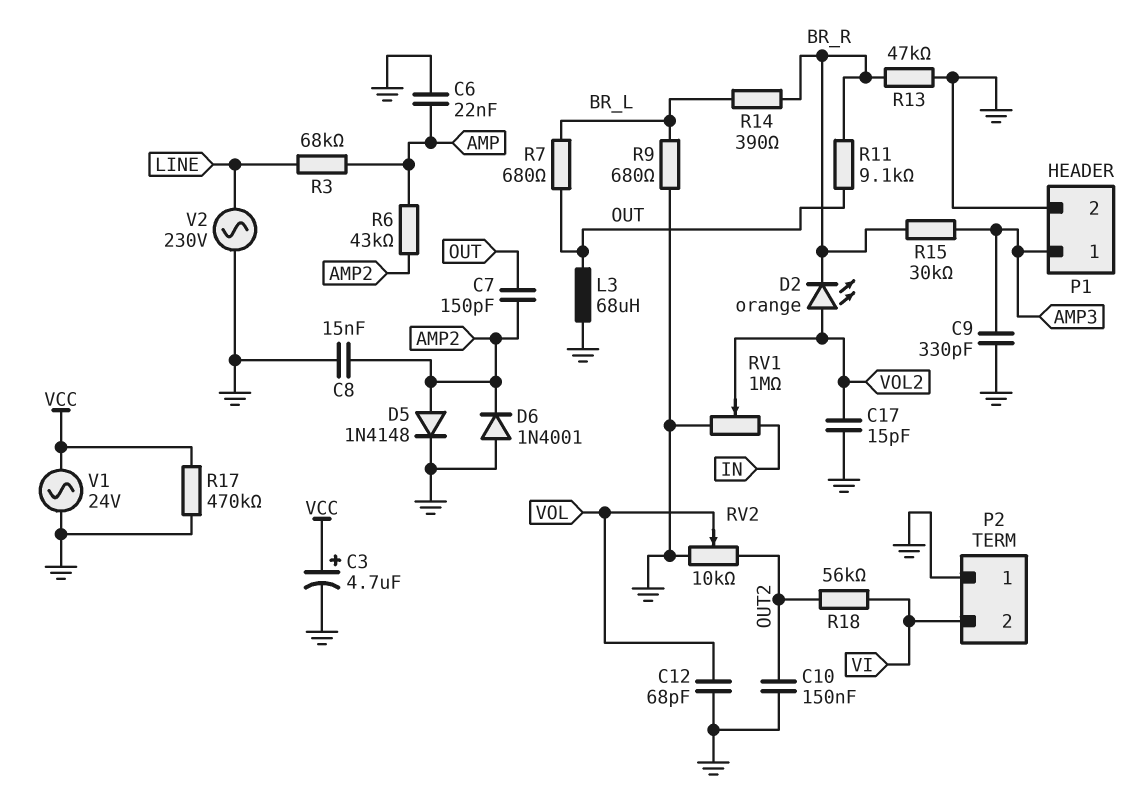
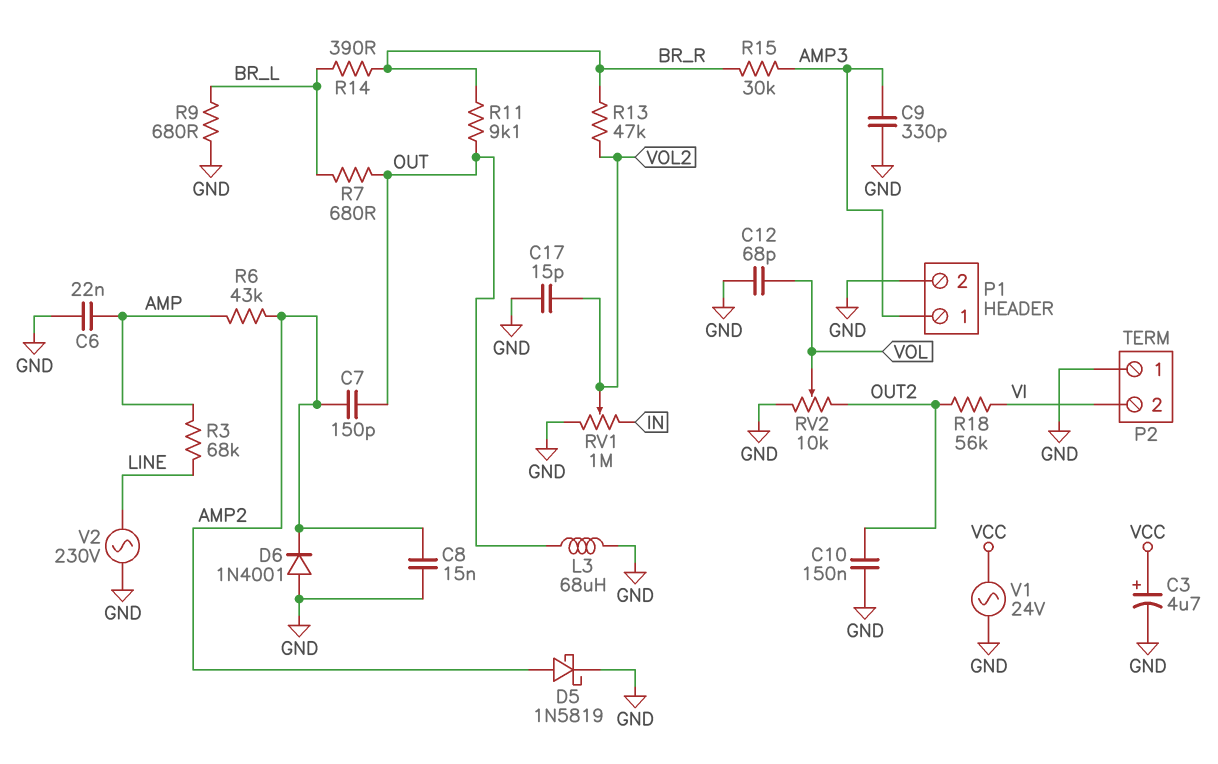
D2: LED orange (A VOL2, K BR_R) -> none
D5: diode 1N4148 (A AMP2, K GND) -> schottky 1N5819 (A AMP2, K GND)
R13: 47k (BR_R, GND) -> 47k (BR_R, VOL2)
R17: 470k (GND, VCC) -> none

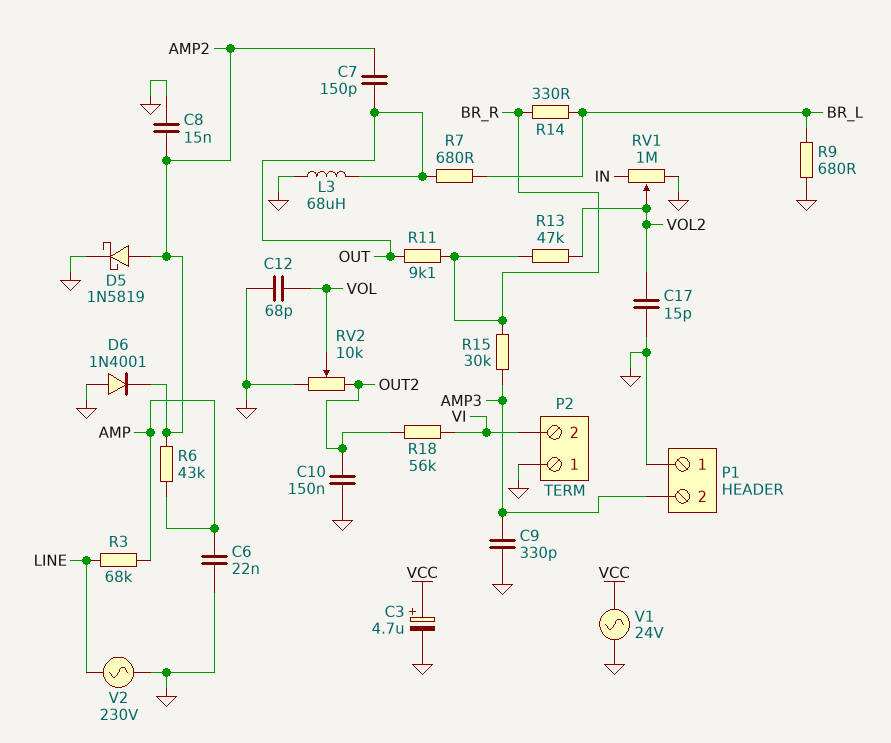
P1 pin 1: AMP3 -> GND
P1 pin 2: GND -> AMP3
R14: 390 (BR_L, BR_R) -> 330 (BR_L, BR_R)

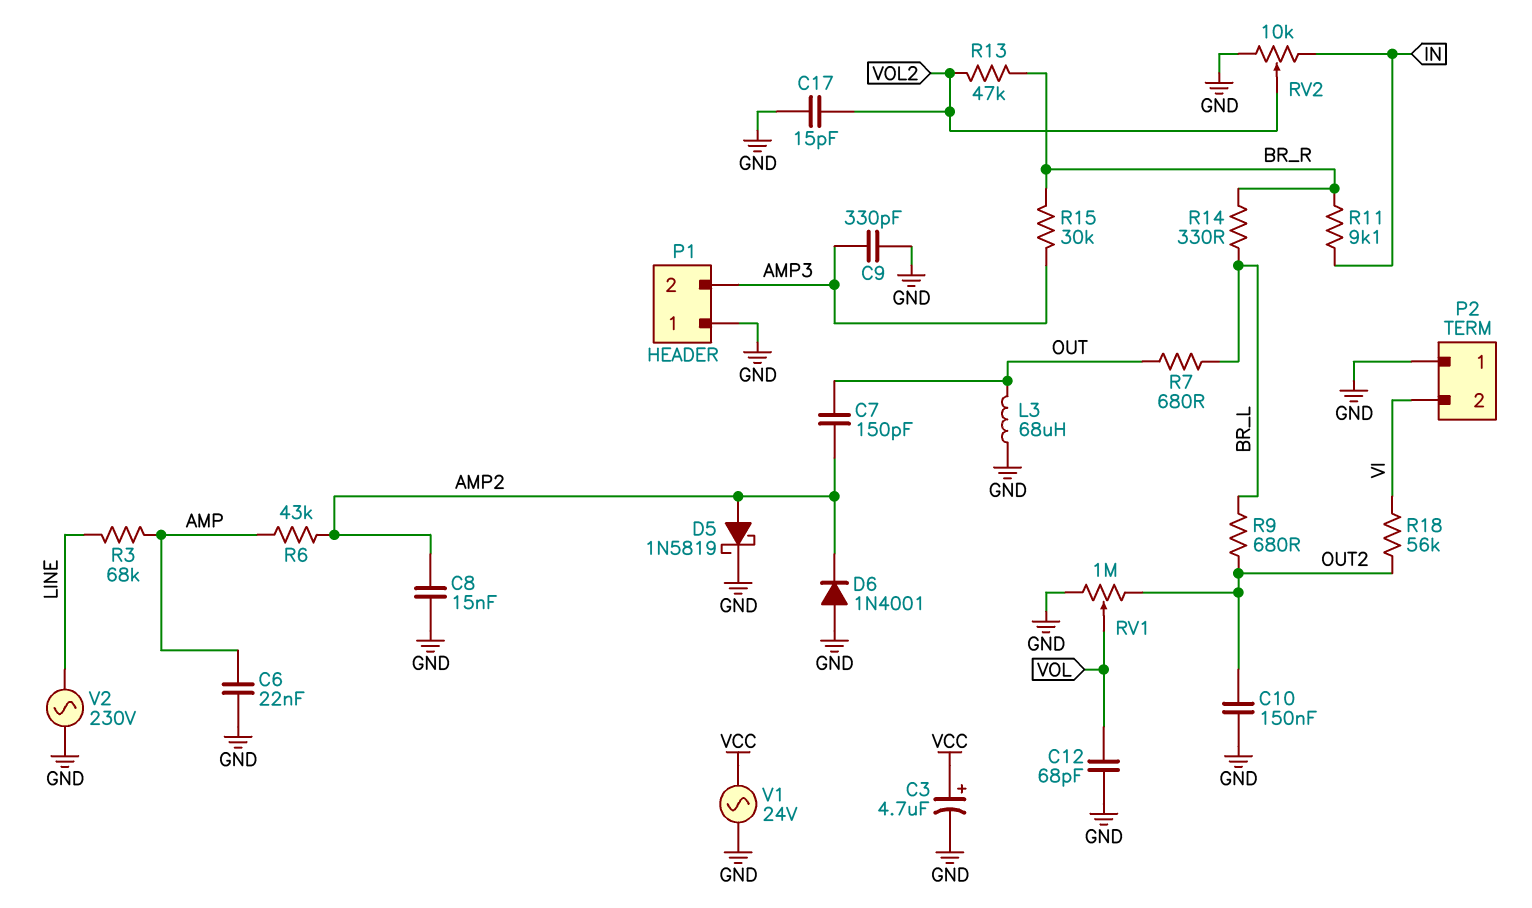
R9: 680 (BR_L, GND) -> 680 (BR_L, OUT2)
R11: 9.1k (BR_R, OUT) -> 9.1k (BR_R, IN)
RV1: 1M (GND, IN, wiper VOL2) -> 1M (GND, OUT2, wiper VOL)
RV2: 10k (GND, OUT2, wiper VOL) -> 10k (GND, IN, wiper VOL2)

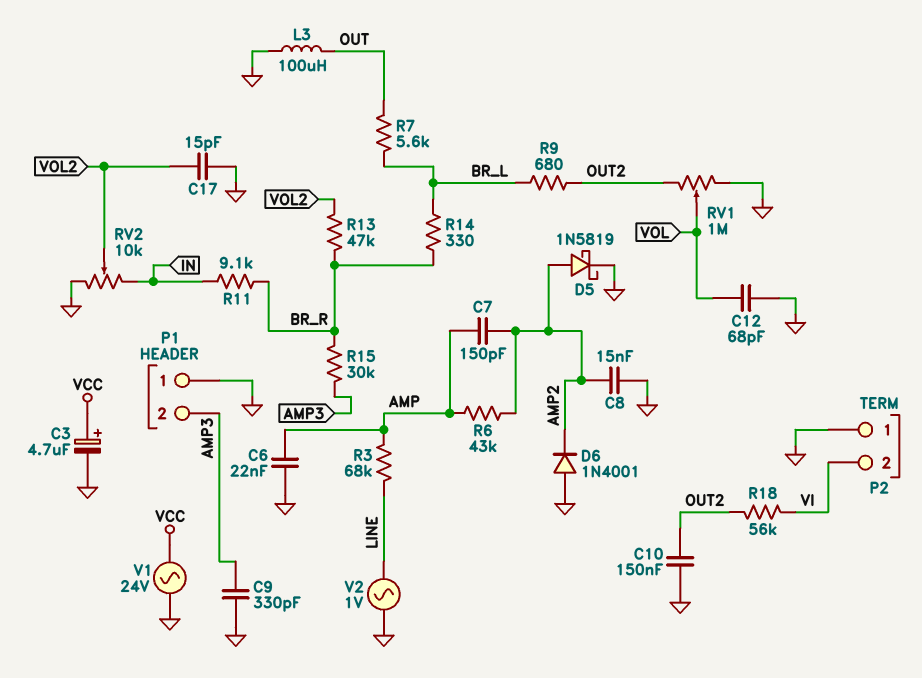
C7: 150pF (AMP2, OUT) -> 150pF (AMP, AMP2)
L3: 68uH (GND, OUT) -> 100uH (GND, OUT)
R7: 680 (BR_L, OUT) -> 5.6k (BR_L, OUT)
V2: AC 230V (GND, LINE) -> AC 1V (GND, LINE)

